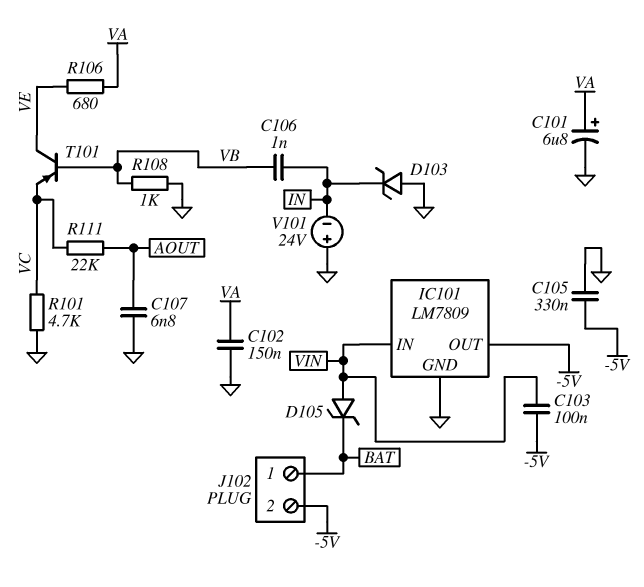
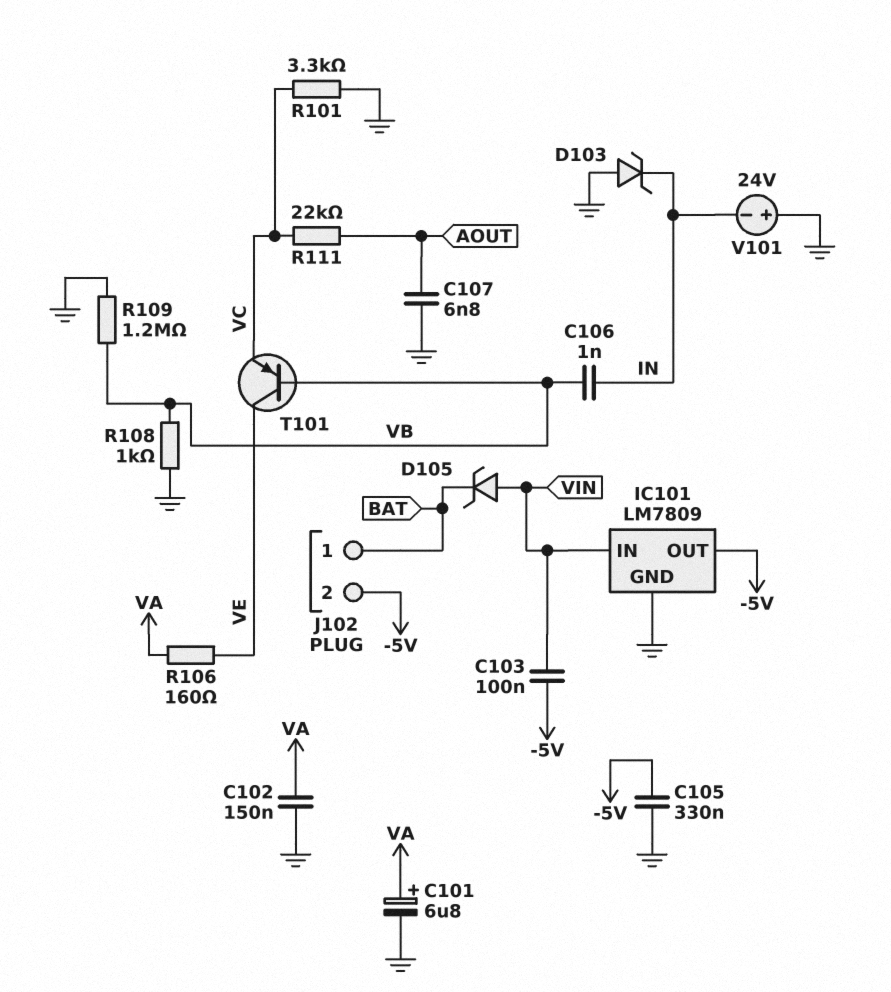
R101: 4.7k (GND, VC) -> 3.3k (GND, VC)
R106: 680 (VA, VE) -> 160 (VA, VE)
R109: none -> 1.2M (GND, VB)

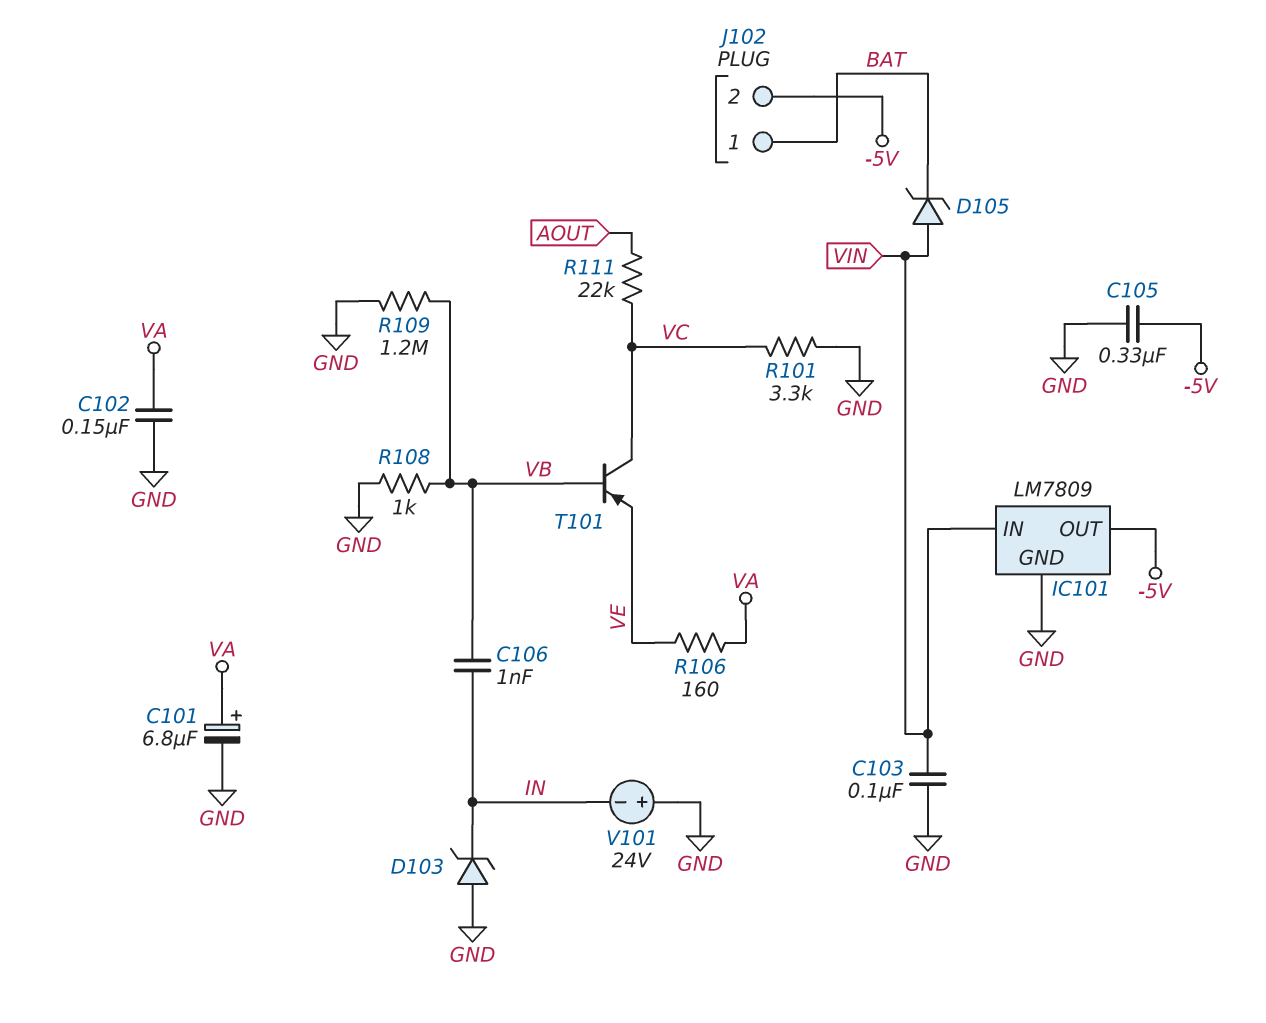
C103: 100nF (-5V, VIN) -> 100nF (GND, VIN)
C107: 6.8nF (AOUT, GND) -> none
T101: PNP (B VB, C VE, E VC) -> PNP (B VB, C VC, E VE)

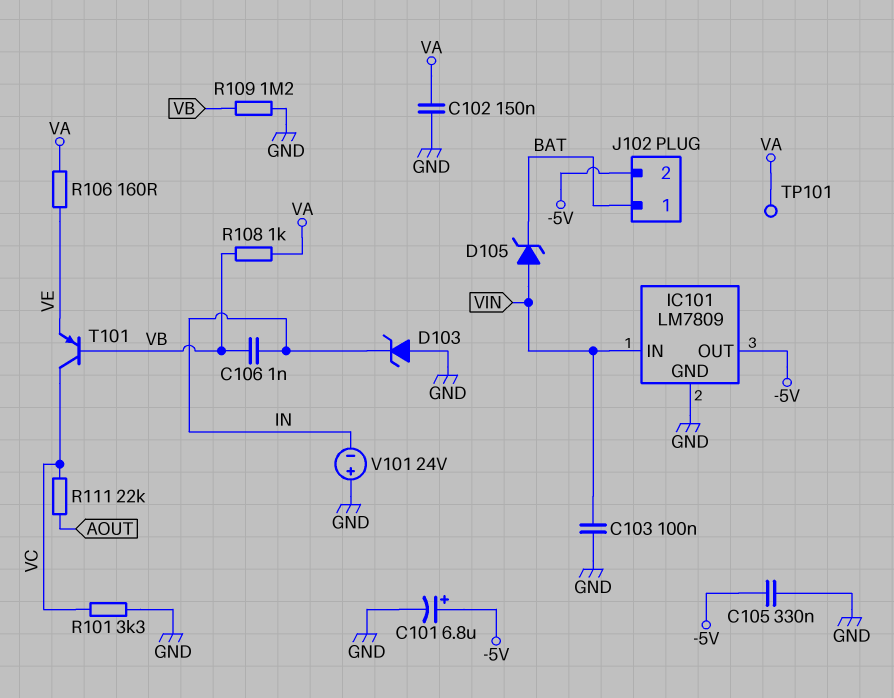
C101: 6.8uF (plus VA, minus GND) -> 6.8uF (plus -5V, minus GND)
R108: 1k (GND, VB) -> 1k (VA, VB)
TP101: none -> test point (VA)

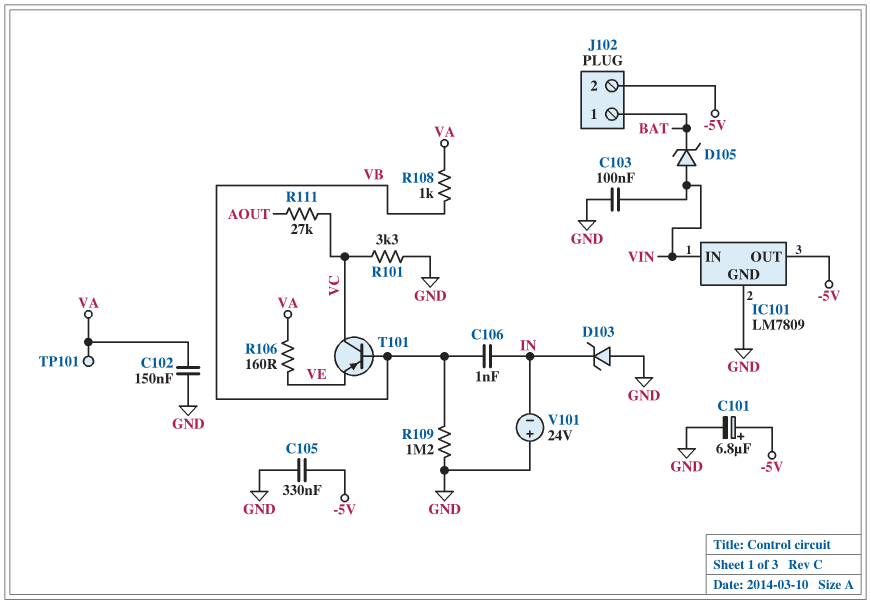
R111: 22k (AOUT, VC) -> 27k (AOUT, VC)

